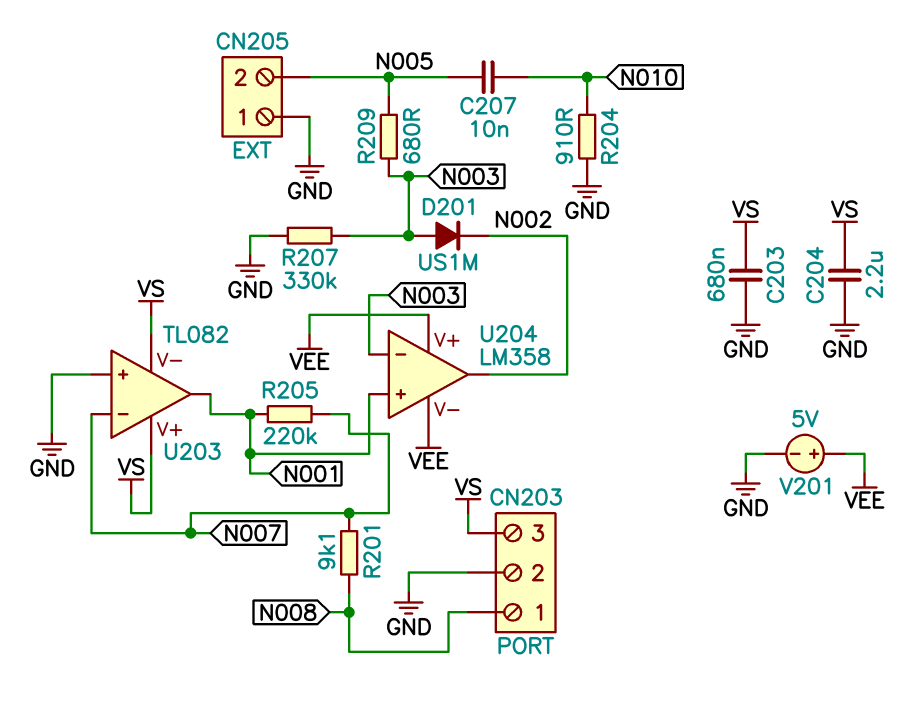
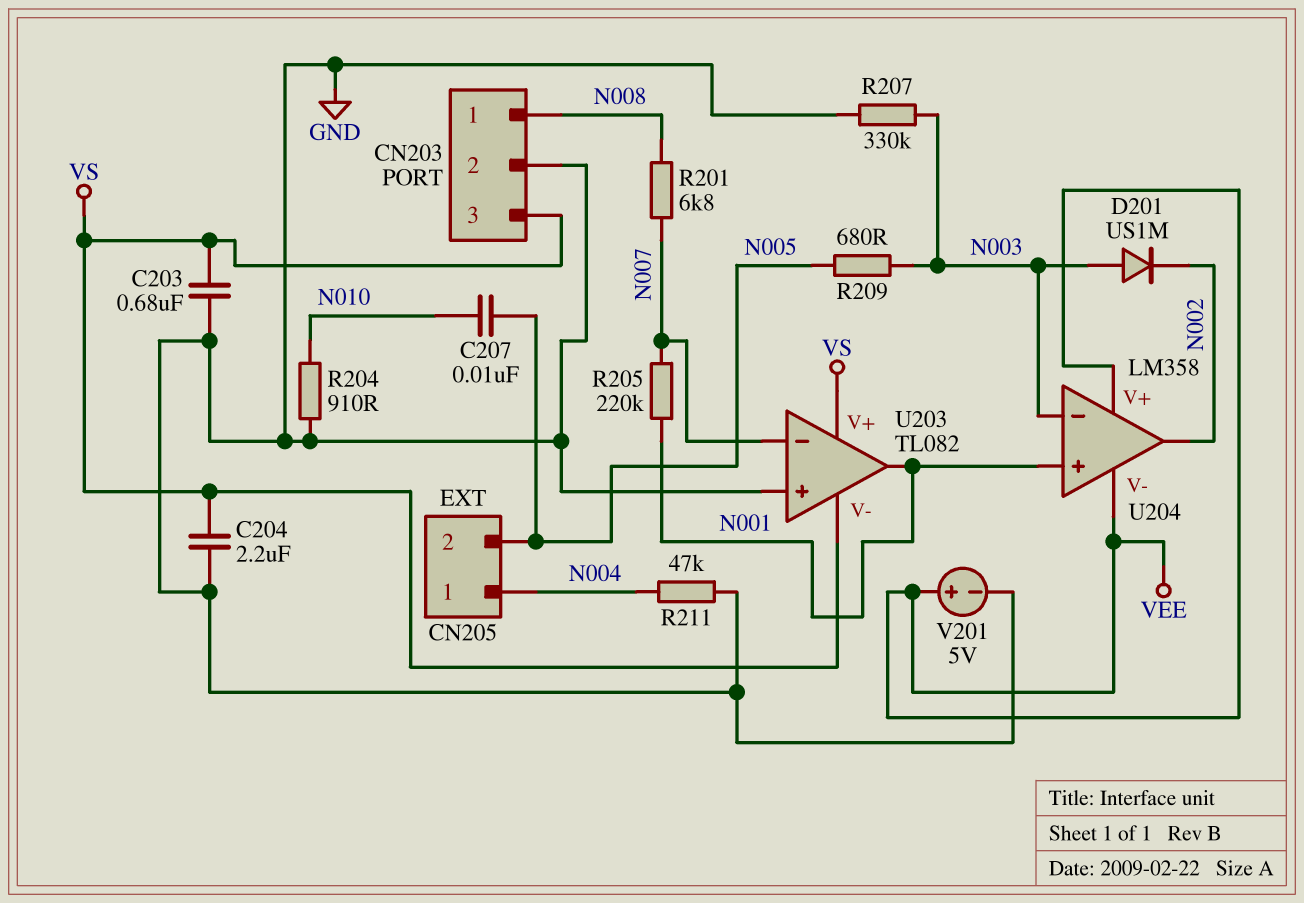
CN205 pin 1: GND -> N004
R201: 9.1k (N007, N008) -> 6.8k (N007, N008)
R211: none -> 47k (GND, N004)

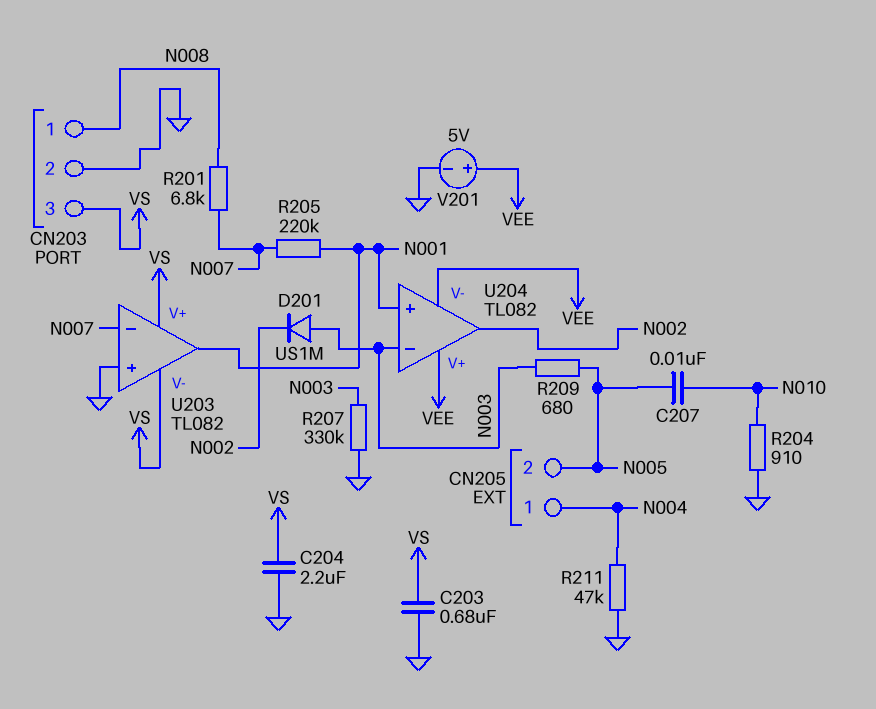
U204: LM358 -> TL082

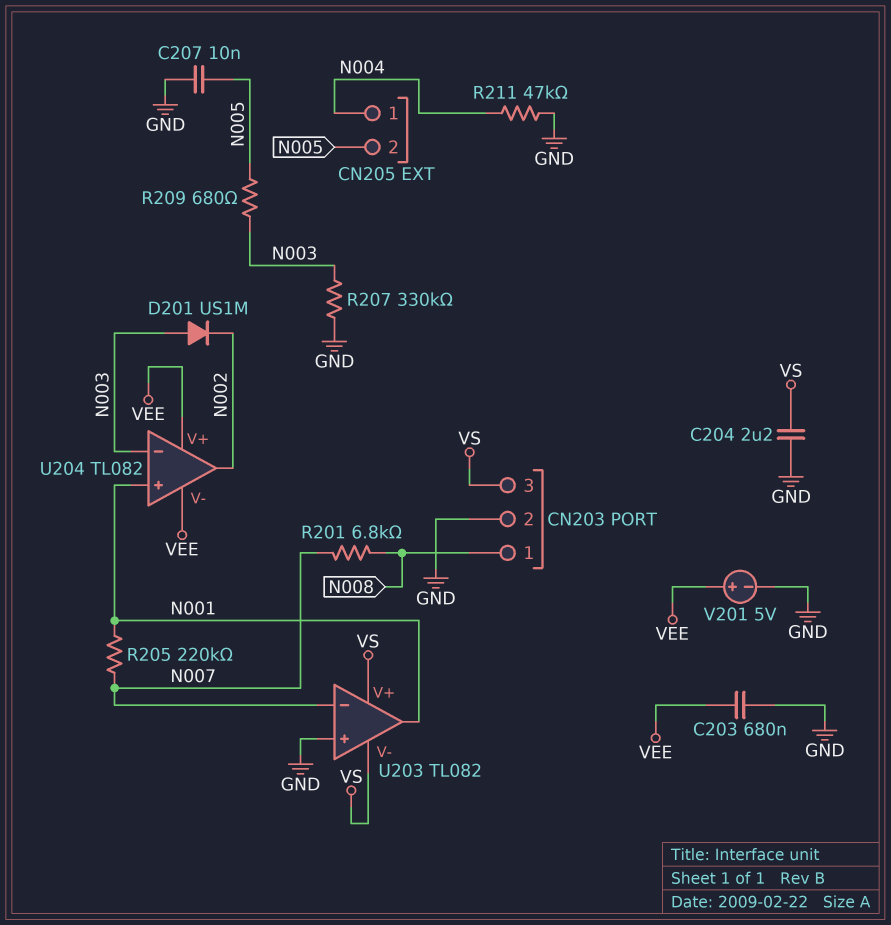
C203: 680nF (GND, VS) -> 680nF (GND, VEE)
C207: 10nF (N005, N010) -> 10nF (GND, N005)
R204: 910 (GND, N010) -> none

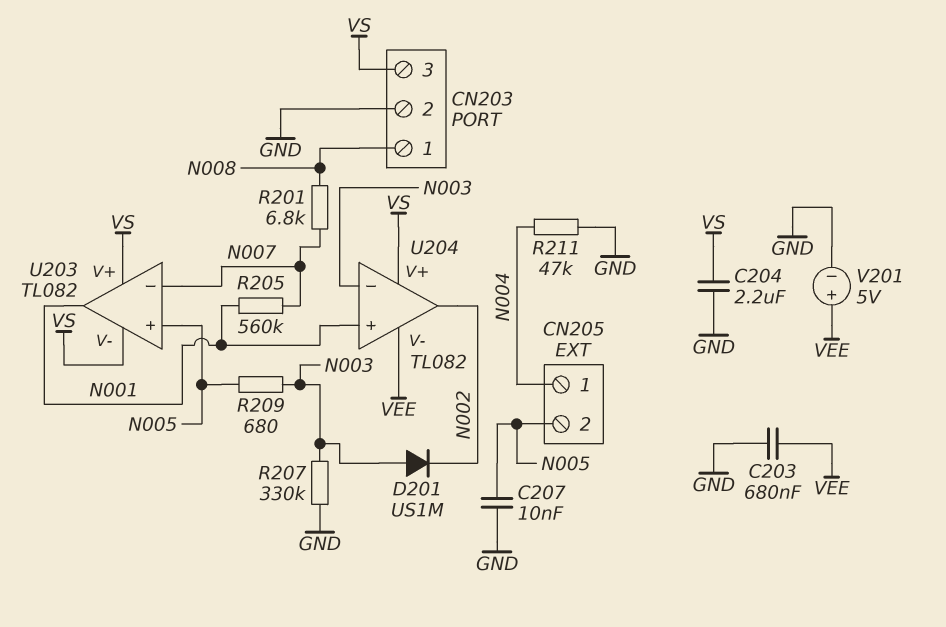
R205: 220k (N001, N007) -> 560k (N001, N007)
U203 pin in+: GND -> N005
U204 pin V+: VEE -> VS

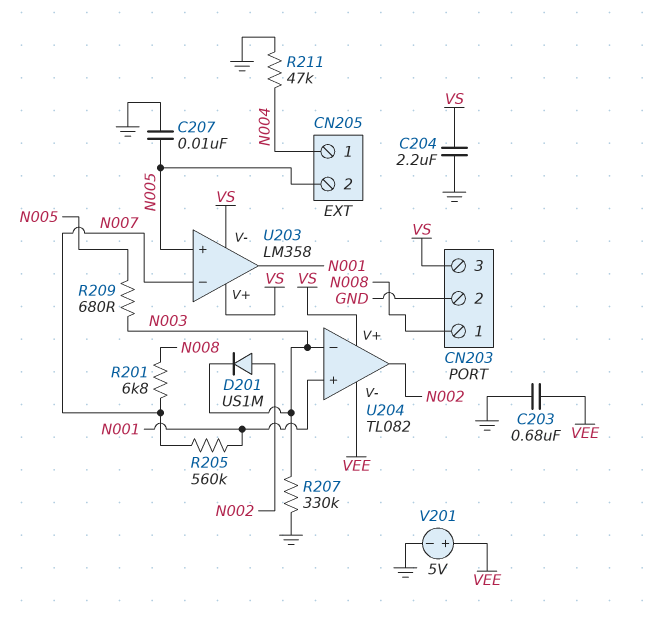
D201: diode US1M (A N003, K N002) -> diode US1M (A N002, K N003)
U203: TL082 -> LM358

